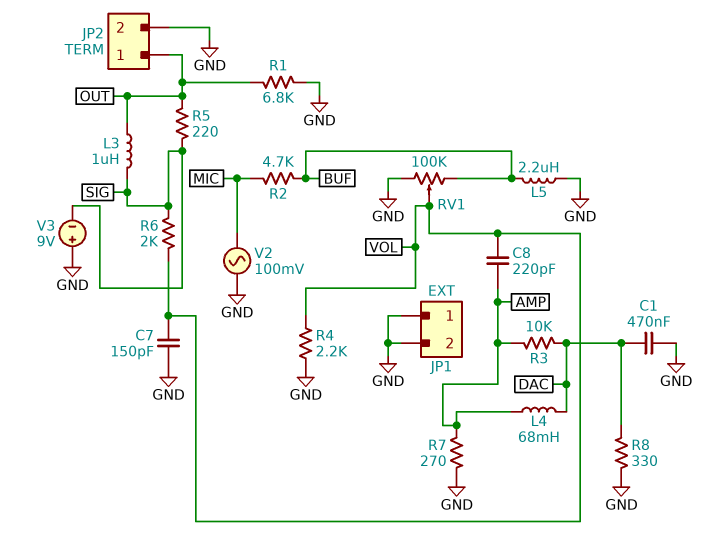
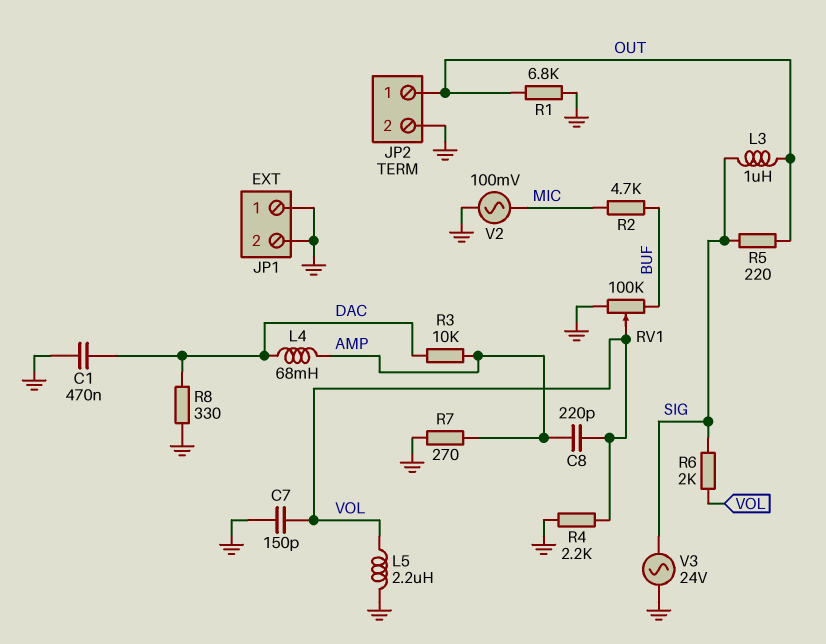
L5: 2.2uH (BUF, GND) -> 2.2uH (GND, VOL)
V3: 9V (plus GND, minus SIG) -> AC 24V (GND, SIG)

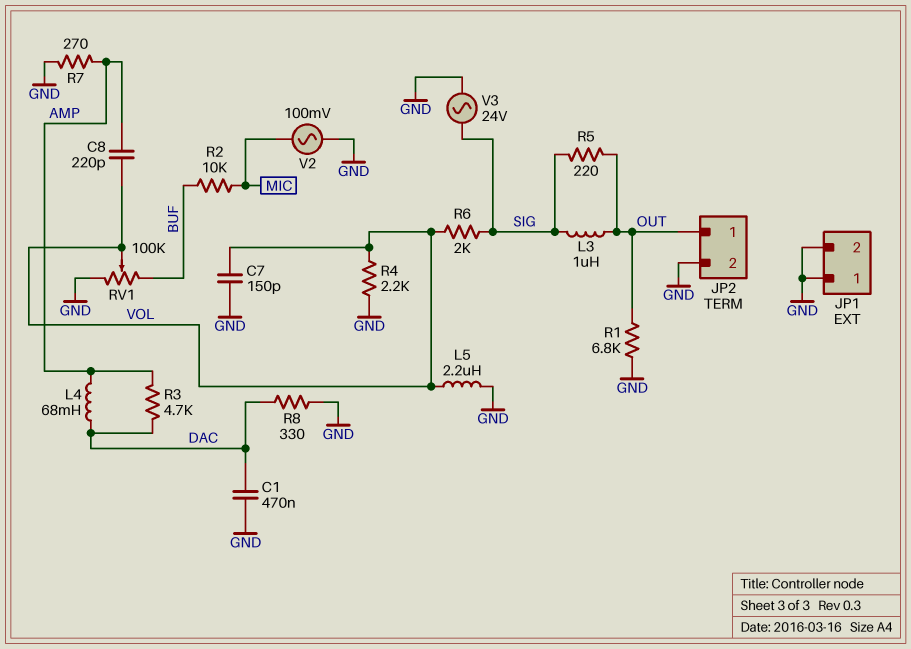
R2: 4.7k (BUF, MIC) -> 10k (BUF, MIC)
R3: 10k (AMP, DAC) -> 4.7k (AMP, DAC)

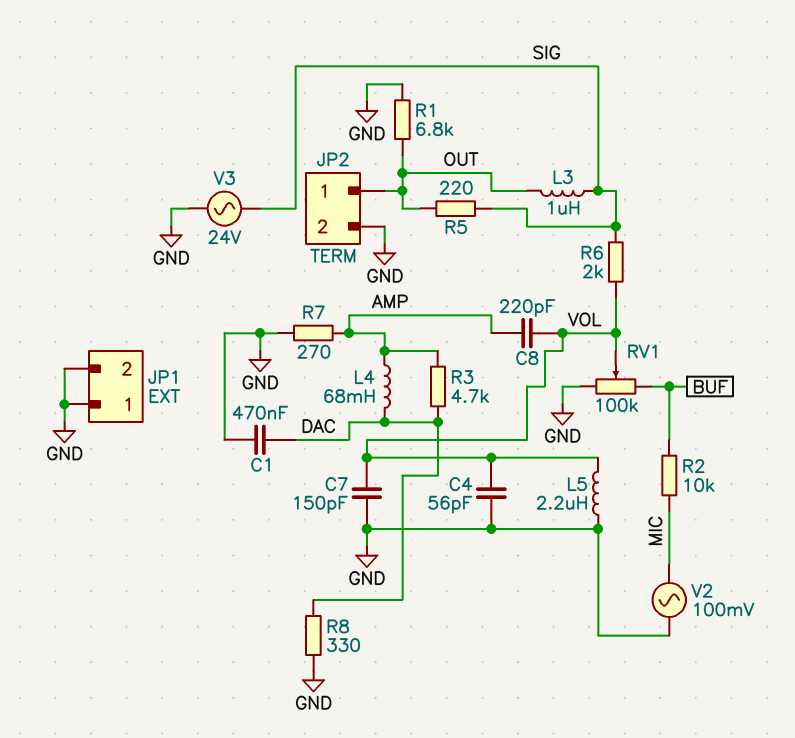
C4: none -> 56pF (GND, VOL)
R4: 2.2k (GND, VOL) -> none

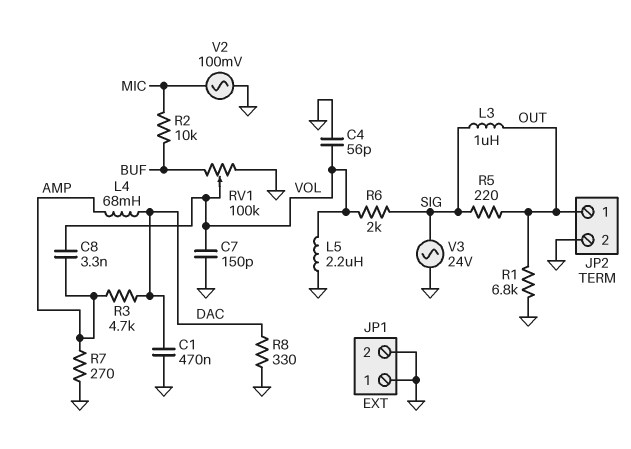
C8: 220pF (AMP, VOL) -> 3.3nF (AMP, VOL)

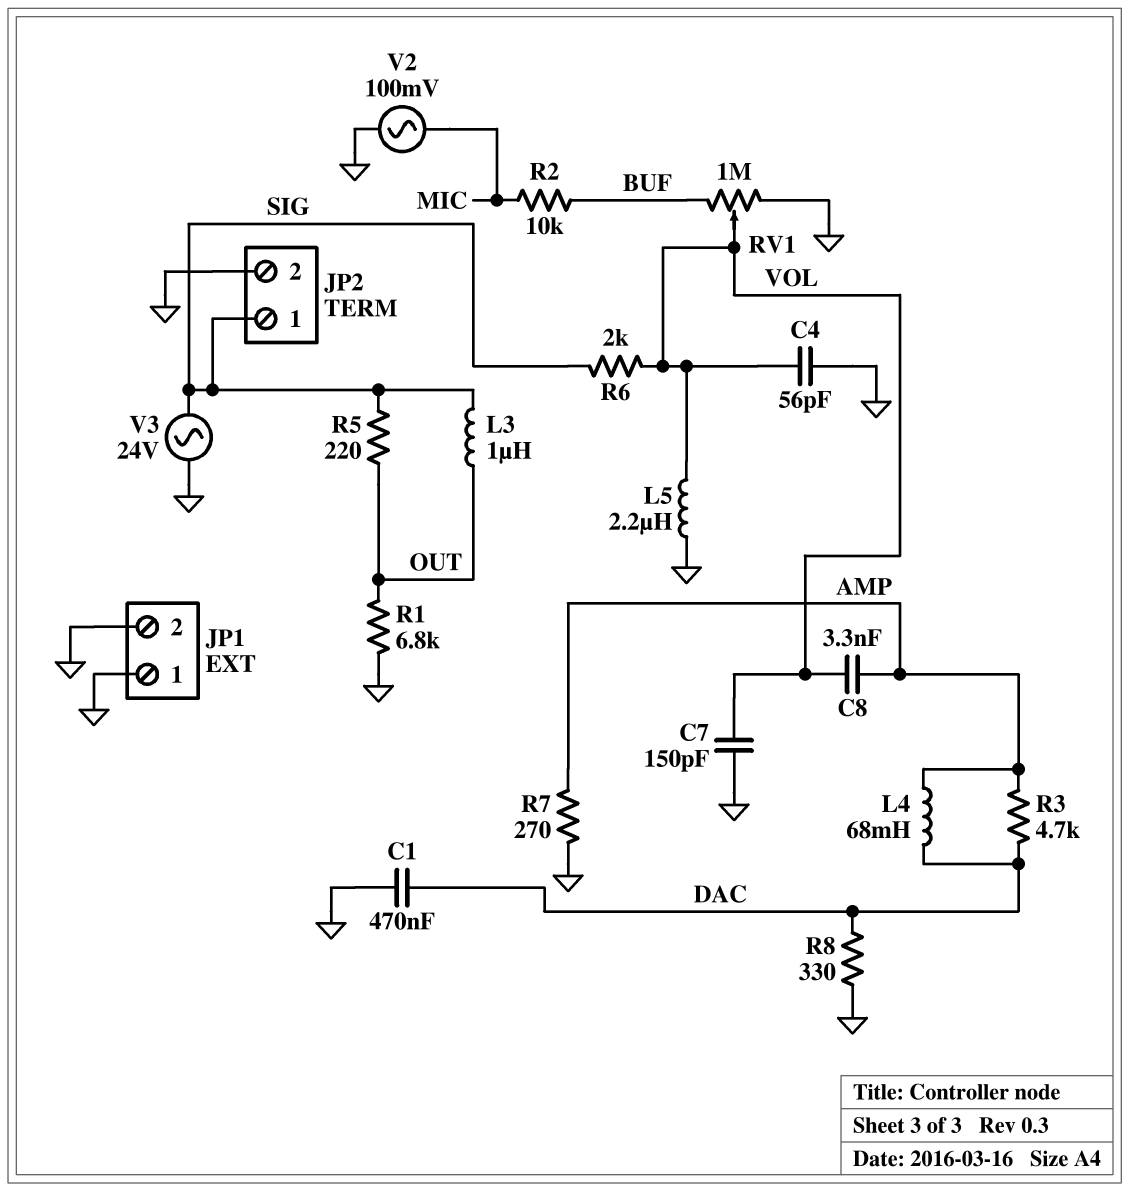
JP2 pin 1: OUT -> SIG
RV1: 100k (BUF, GND, wiper VOL) -> 1M (BUF, GND, wiper VOL)

